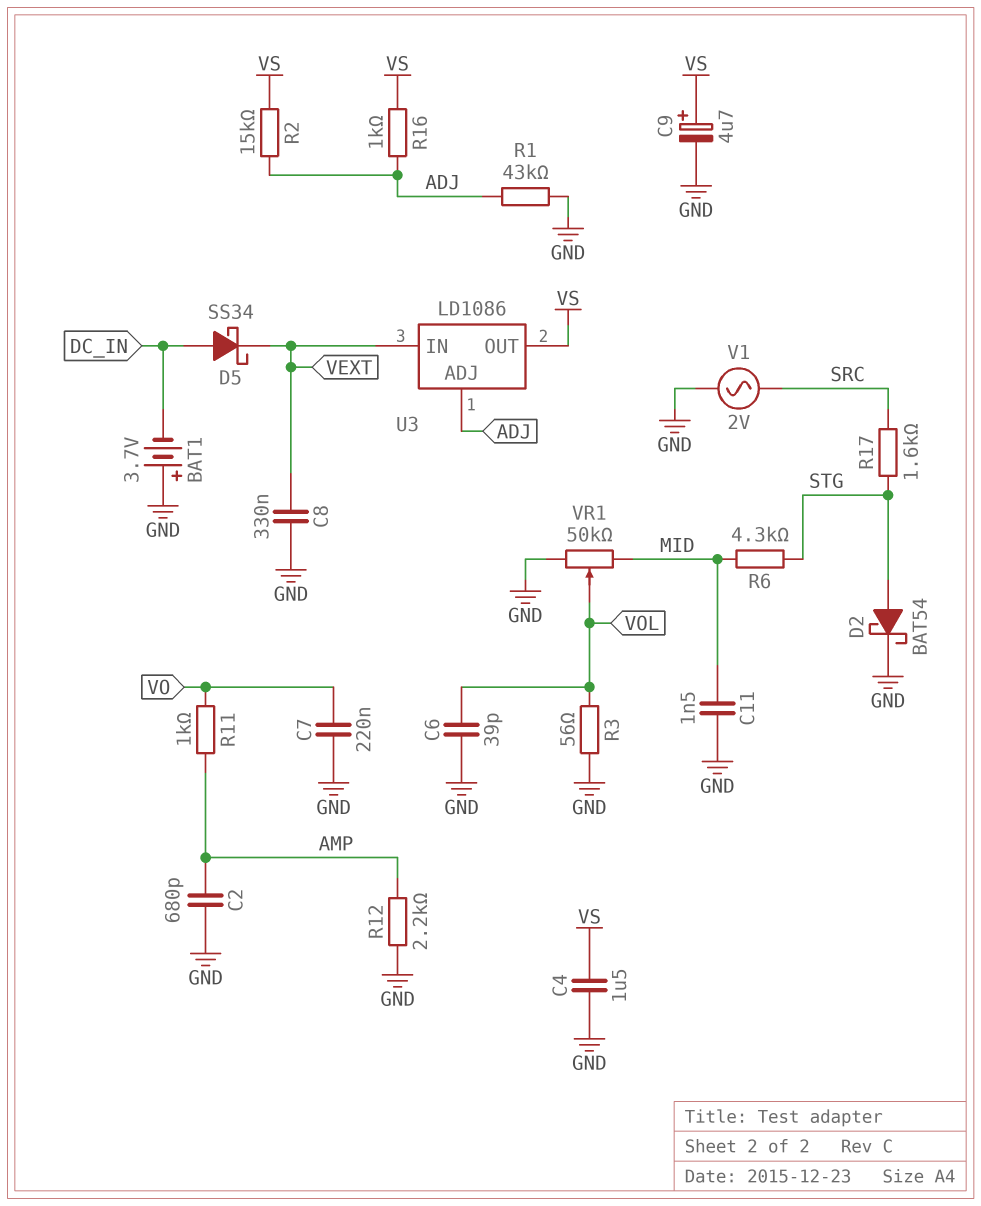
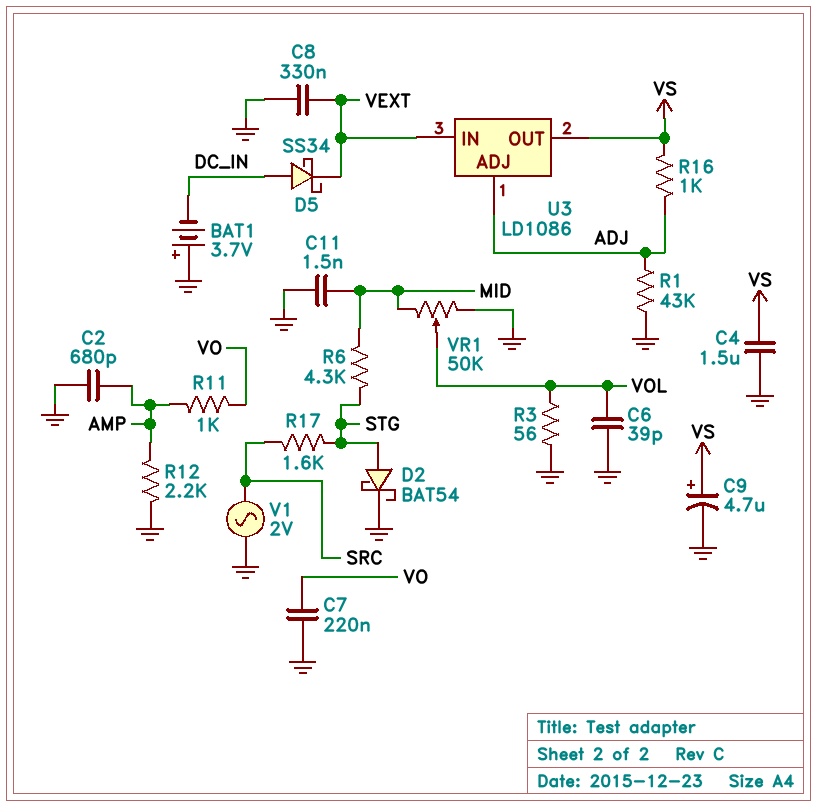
R2: 15k (ADJ, VS) -> none

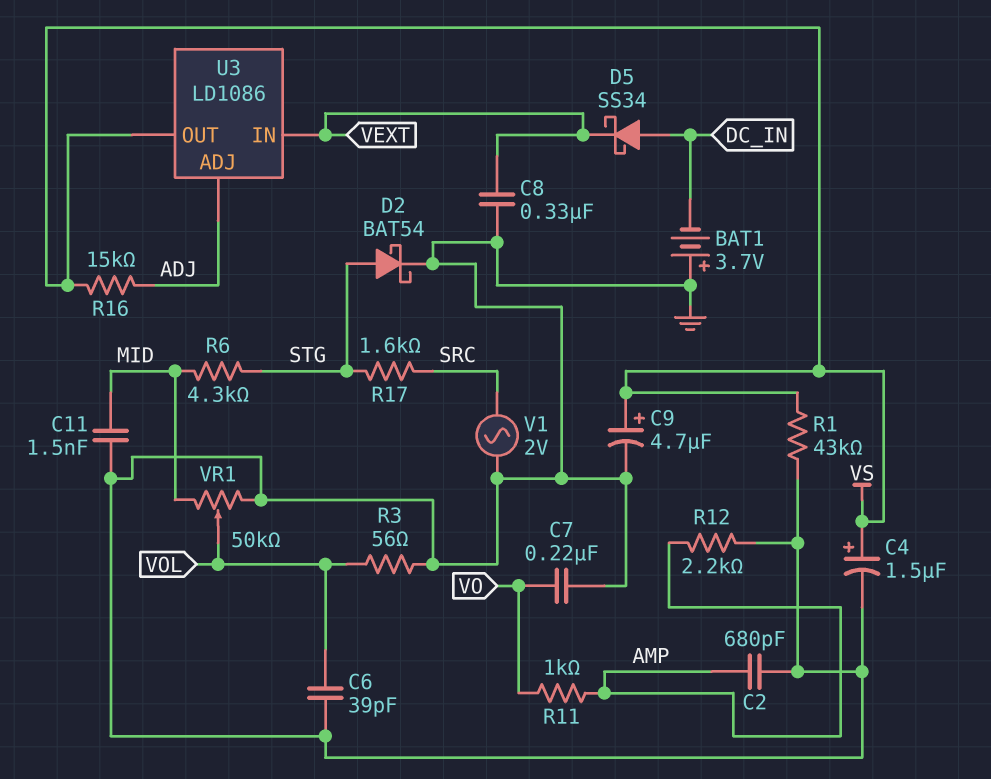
C4: 1.5uF (GND, VS) -> 1.5uF (plus VS, minus GND)
R1: 43k (ADJ, GND) -> 43k (GND, VS)
R16: 1k (ADJ, VS) -> 15k (ADJ, VS)

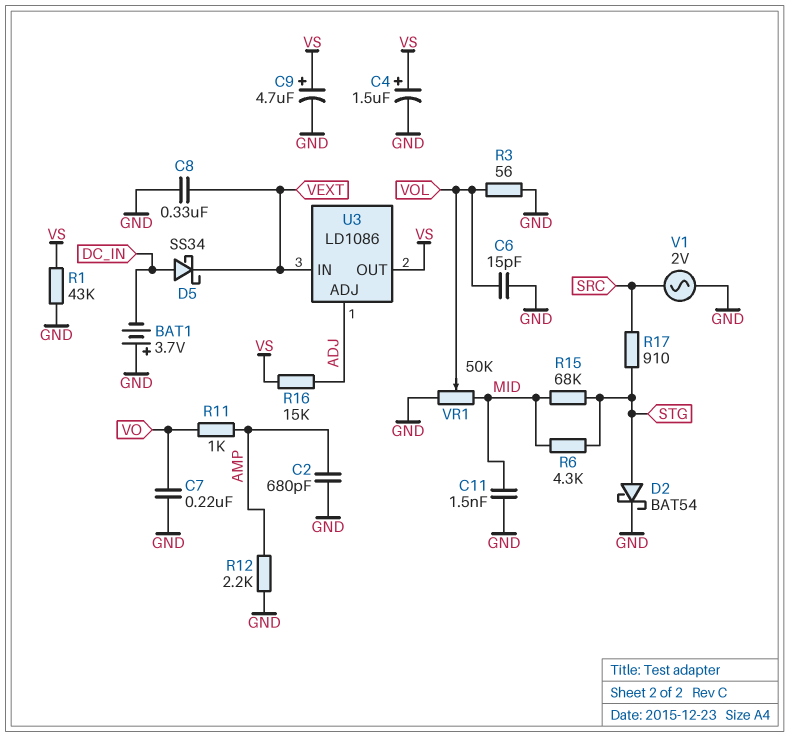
C6: 39pF (GND, VOL) -> 15pF (GND, VOL)
R15: none -> 68k (MID, STG)
R17: 1.6k (SRC, STG) -> 910 (SRC, STG)

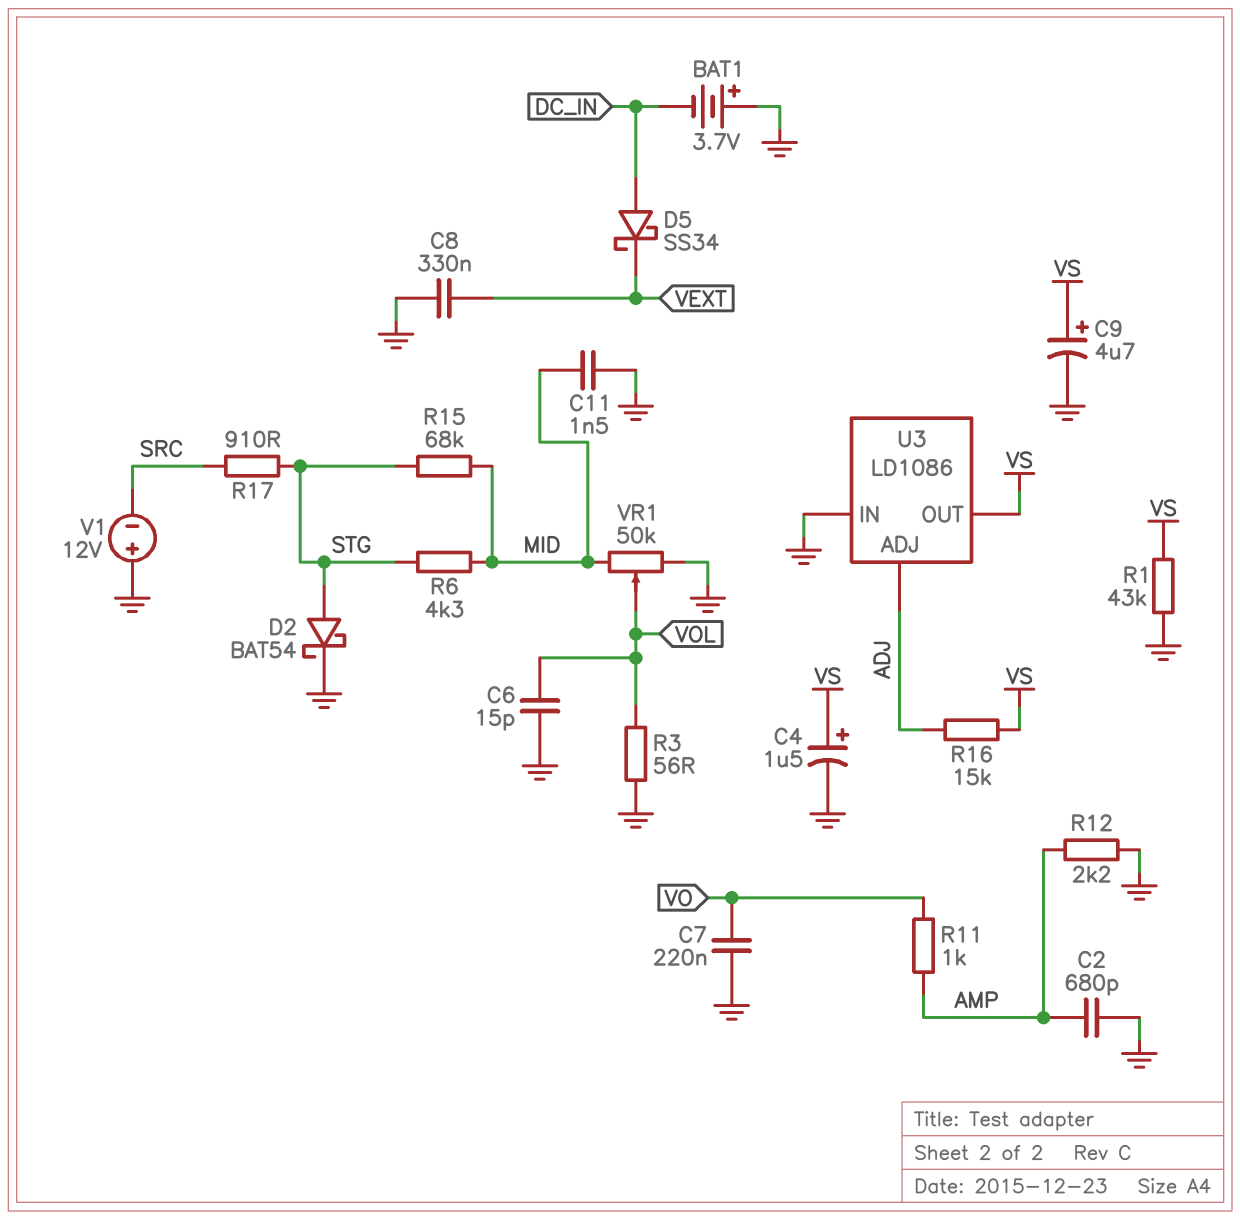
U3 pin IN: VEXT -> GND
V1: AC 2V (GND, SRC) -> 12V (plus GND, minus SRC)

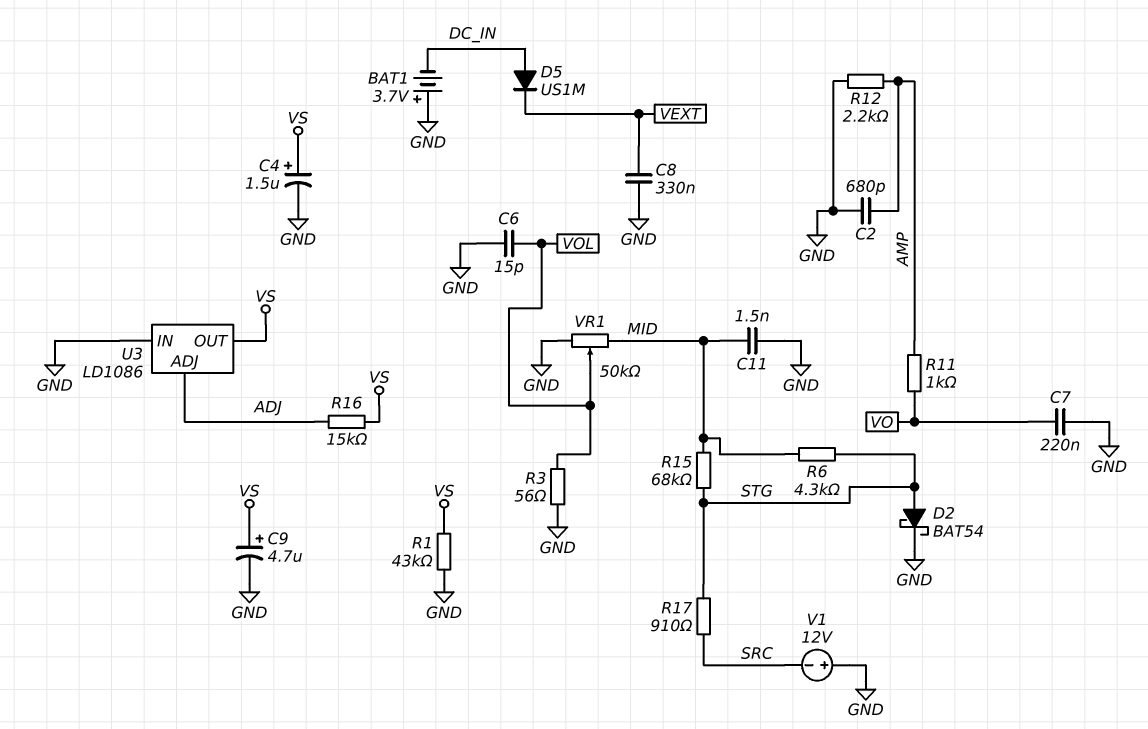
D5: schottky SS34 (A DC_IN, K VEXT) -> diode US1M (A DC_IN, K VEXT)

